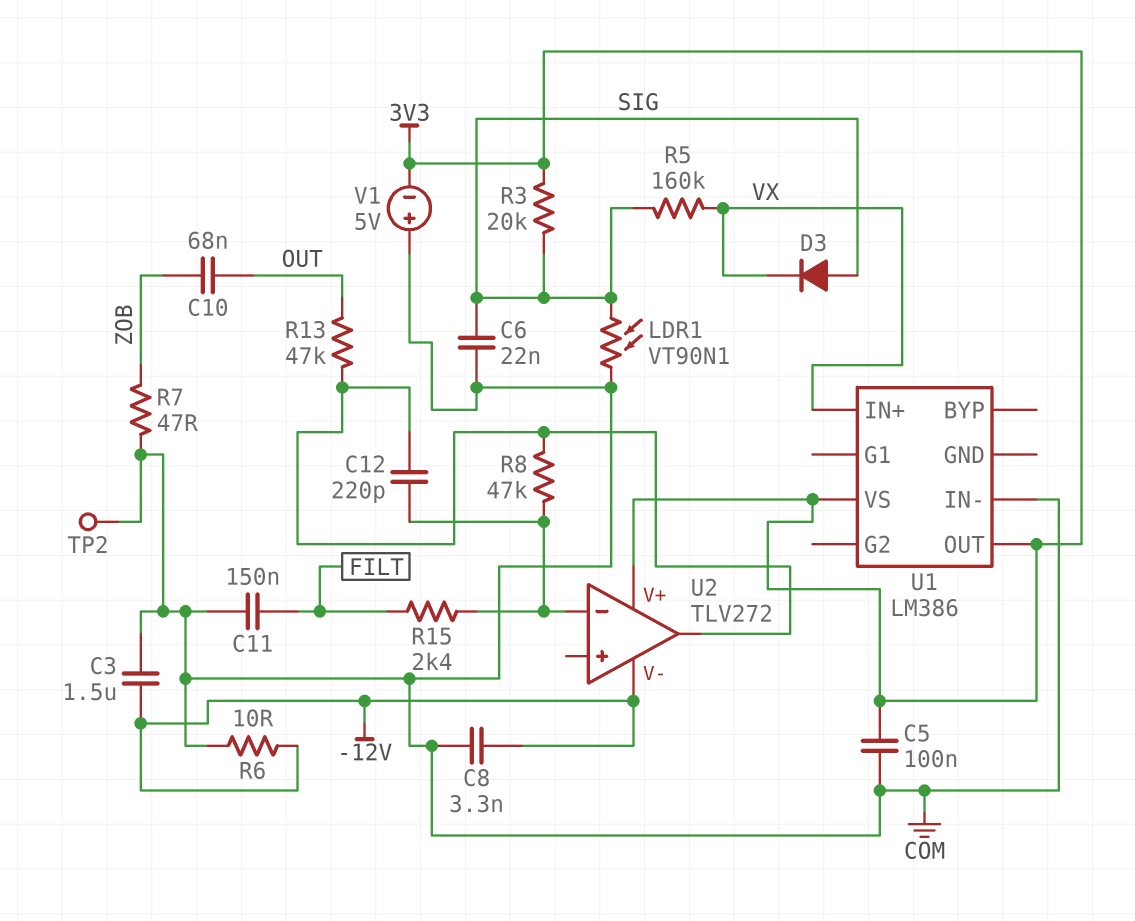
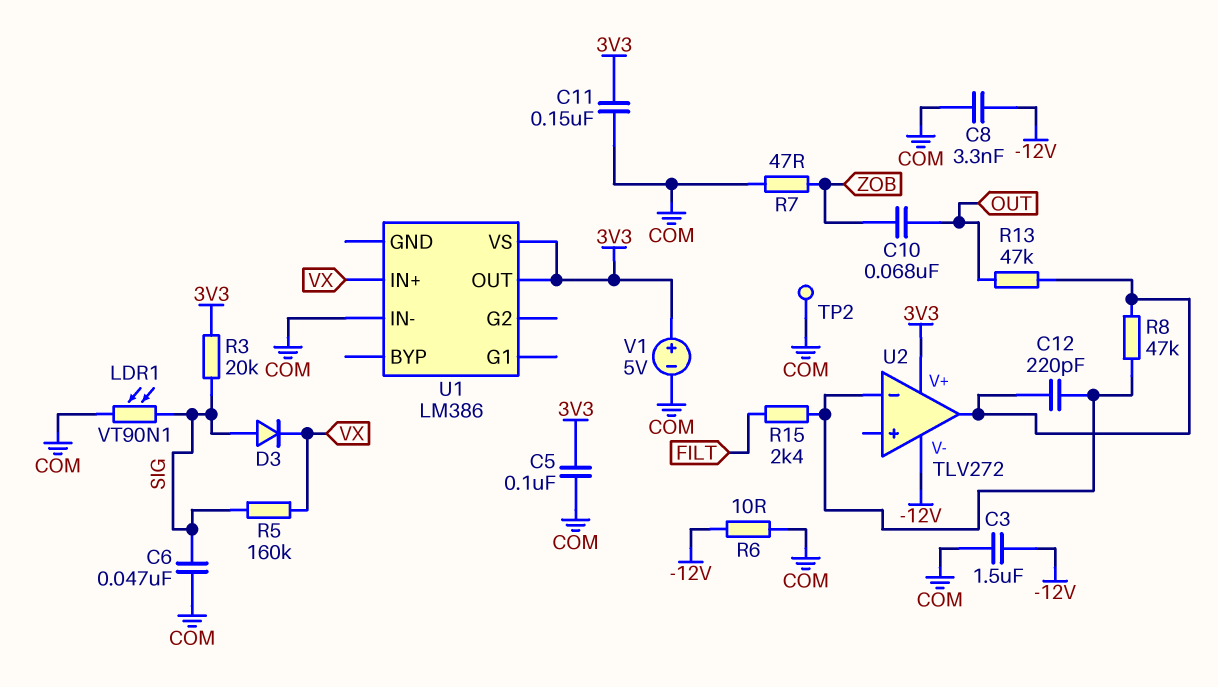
C6: 22nF (COM, SIG) -> 47nF (COM, SIG)
C11: 150nF (COM, FILT) -> 150nF (3V3, COM)
V1: 5V (plus COM, minus 3V3) -> 5V (plus 3V3, minus COM)

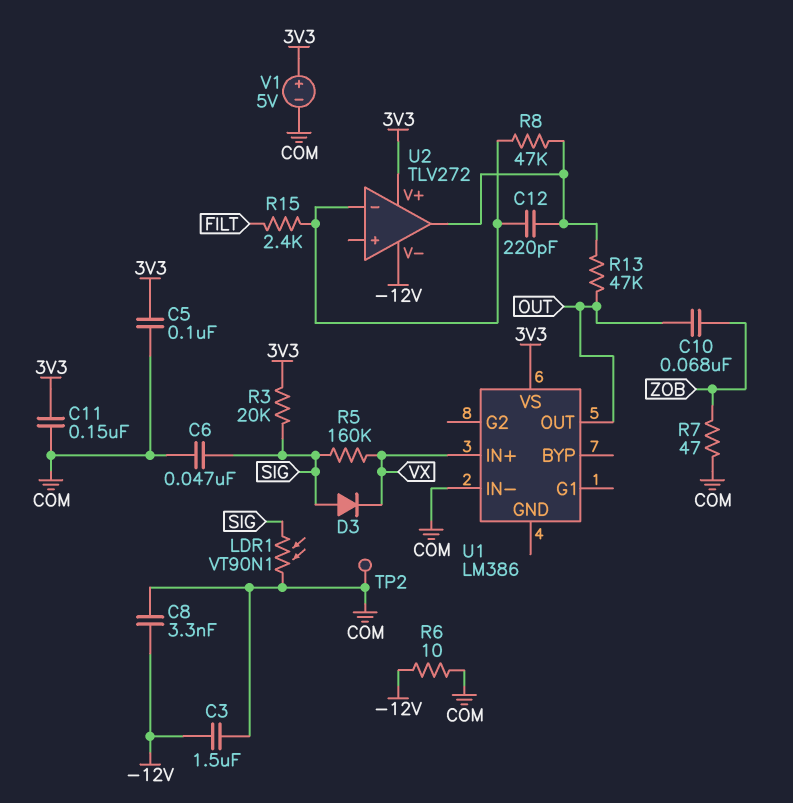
U1 pin OUT: 3V3 -> OUT

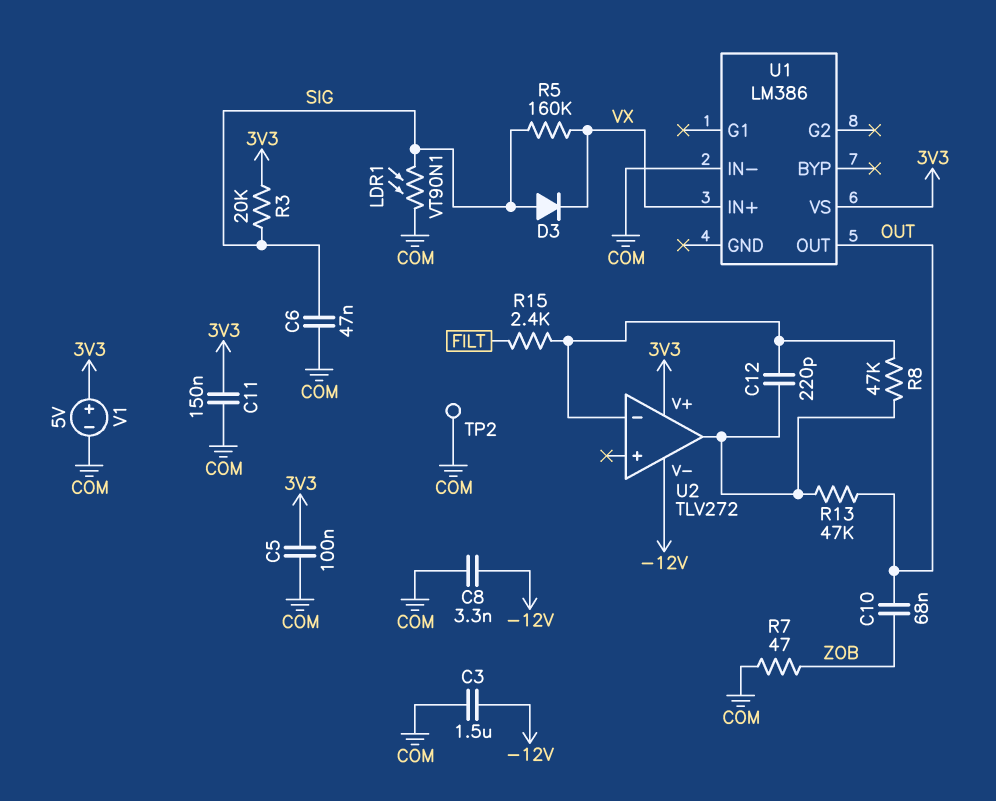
R6: 10 (-12V, COM) -> none

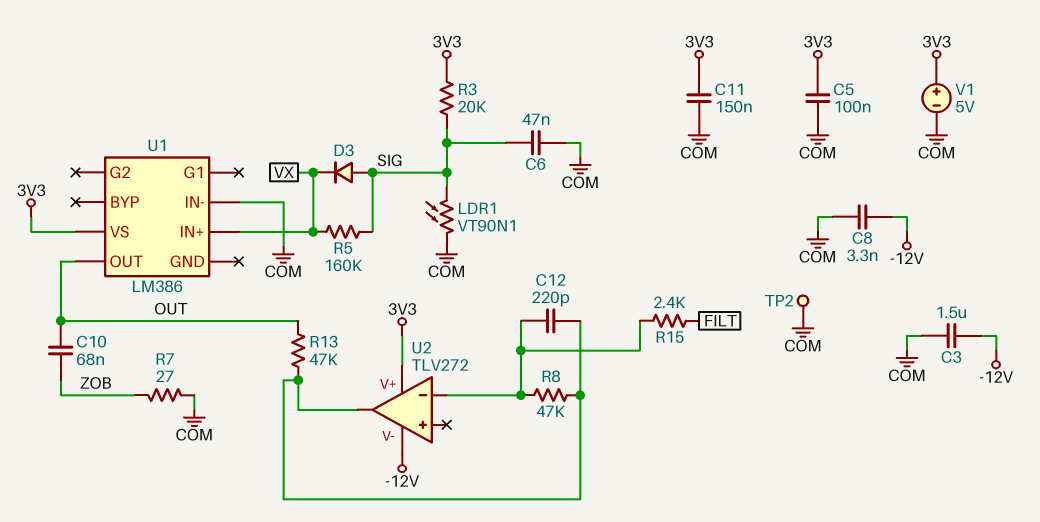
R7: 47 (COM, ZOB) -> 27 (COM, ZOB)

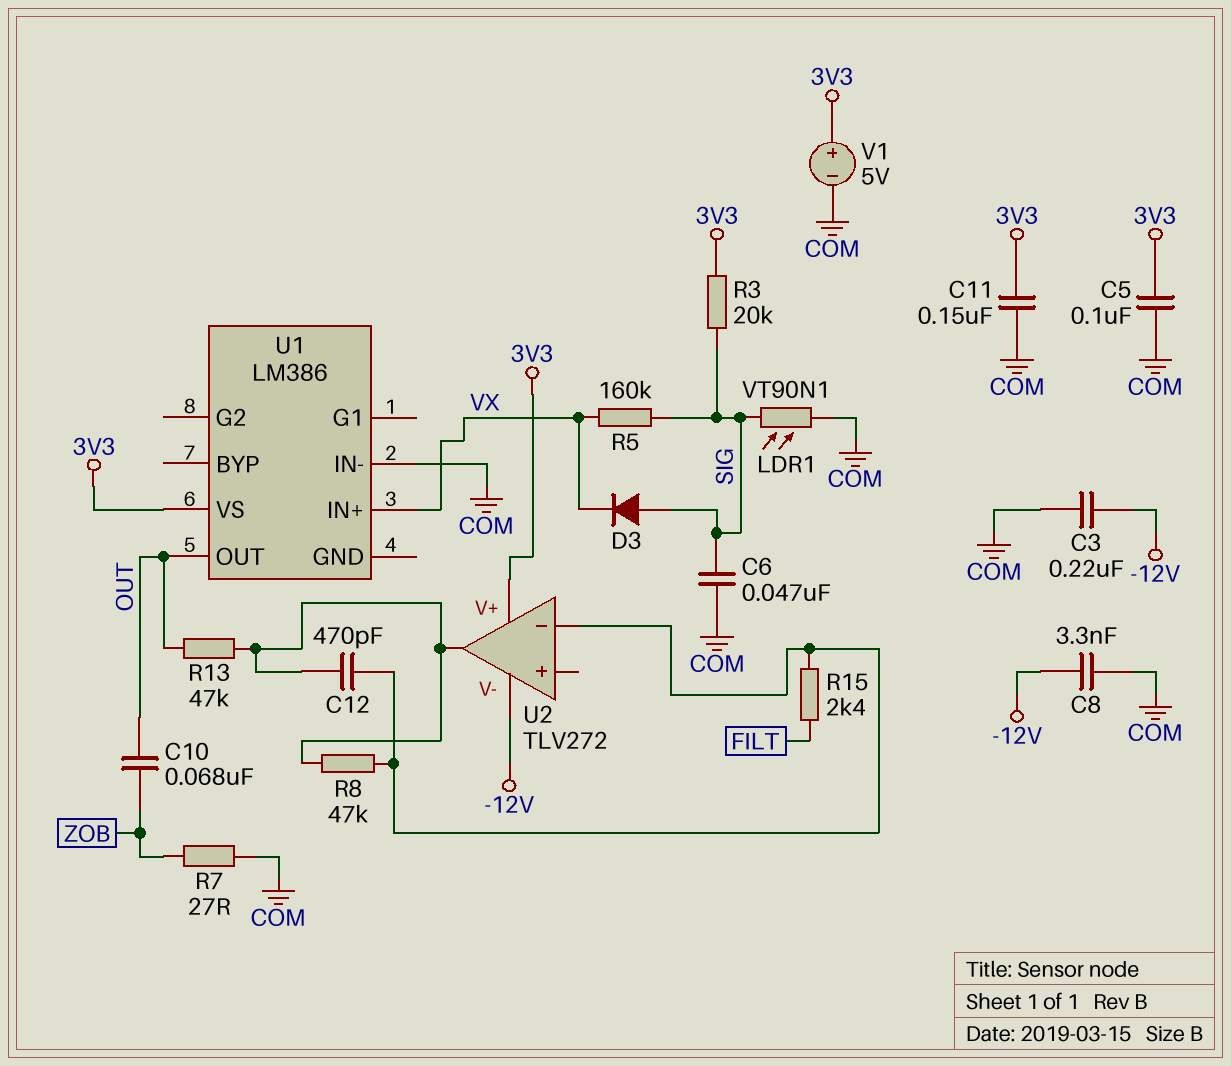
C3: 1.5uF (-12V, COM) -> 220nF (-12V, COM)
C12: 220pF (U2/in-, U2/out) -> 470pF (U2/in-, U2/out)
TP2: test point (COM) -> none

